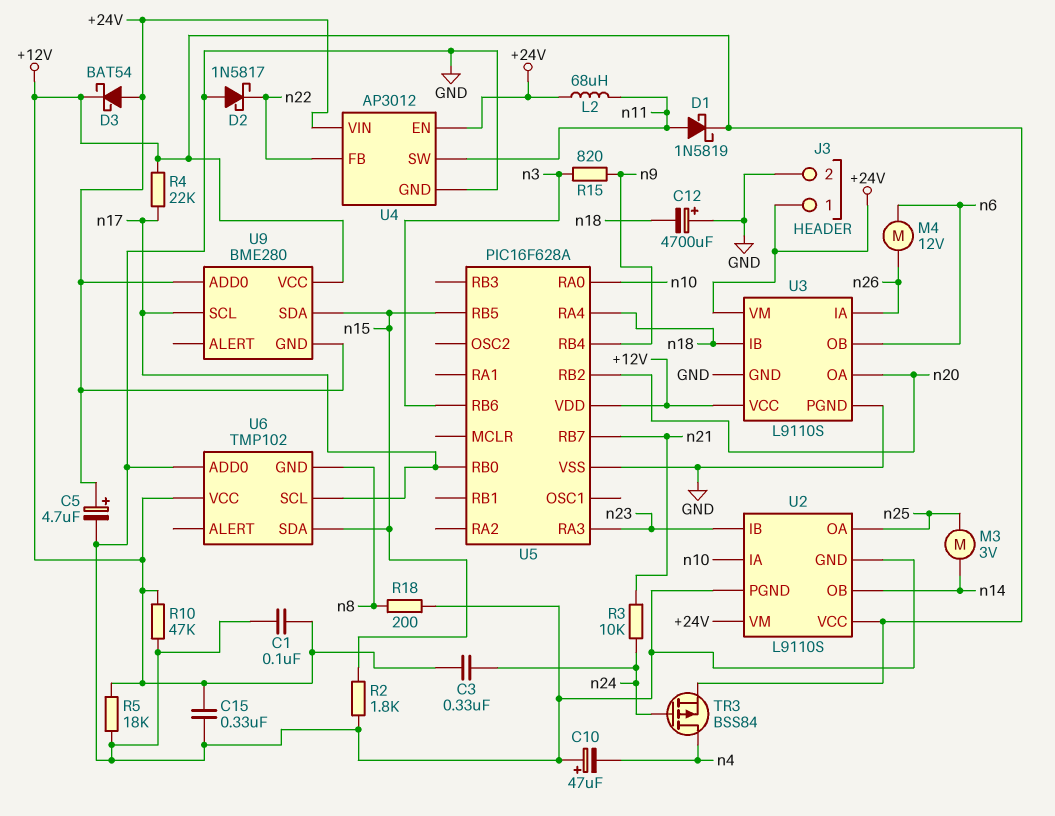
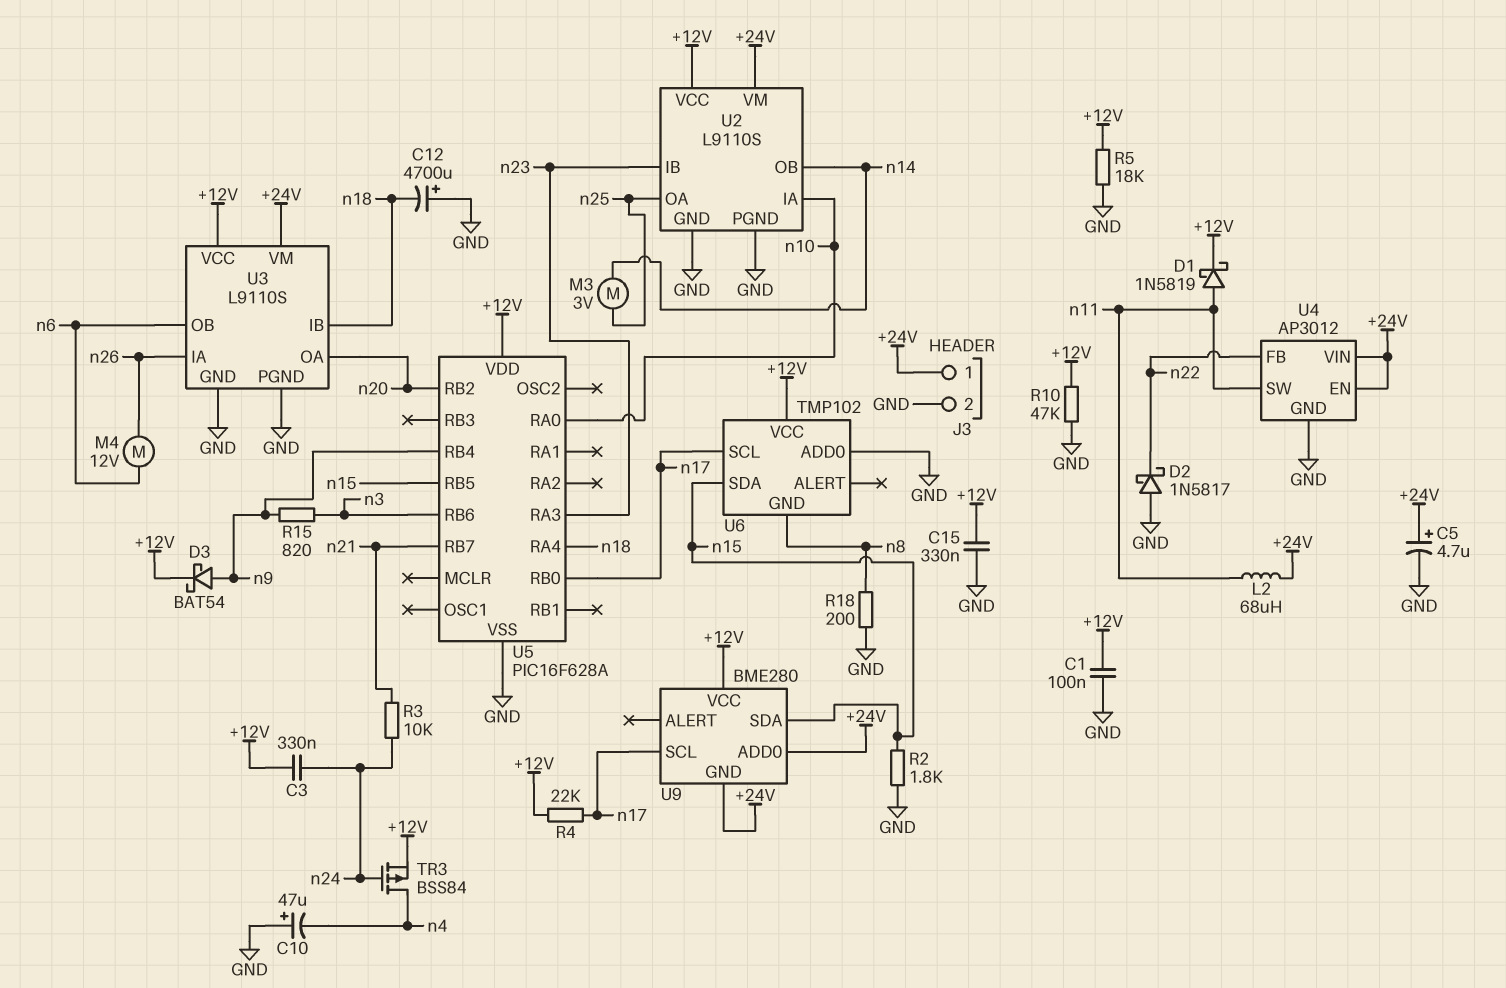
D3: schottky BAT54 (A +24V, K +12V) -> schottky BAT54 (A n9, K +12V)

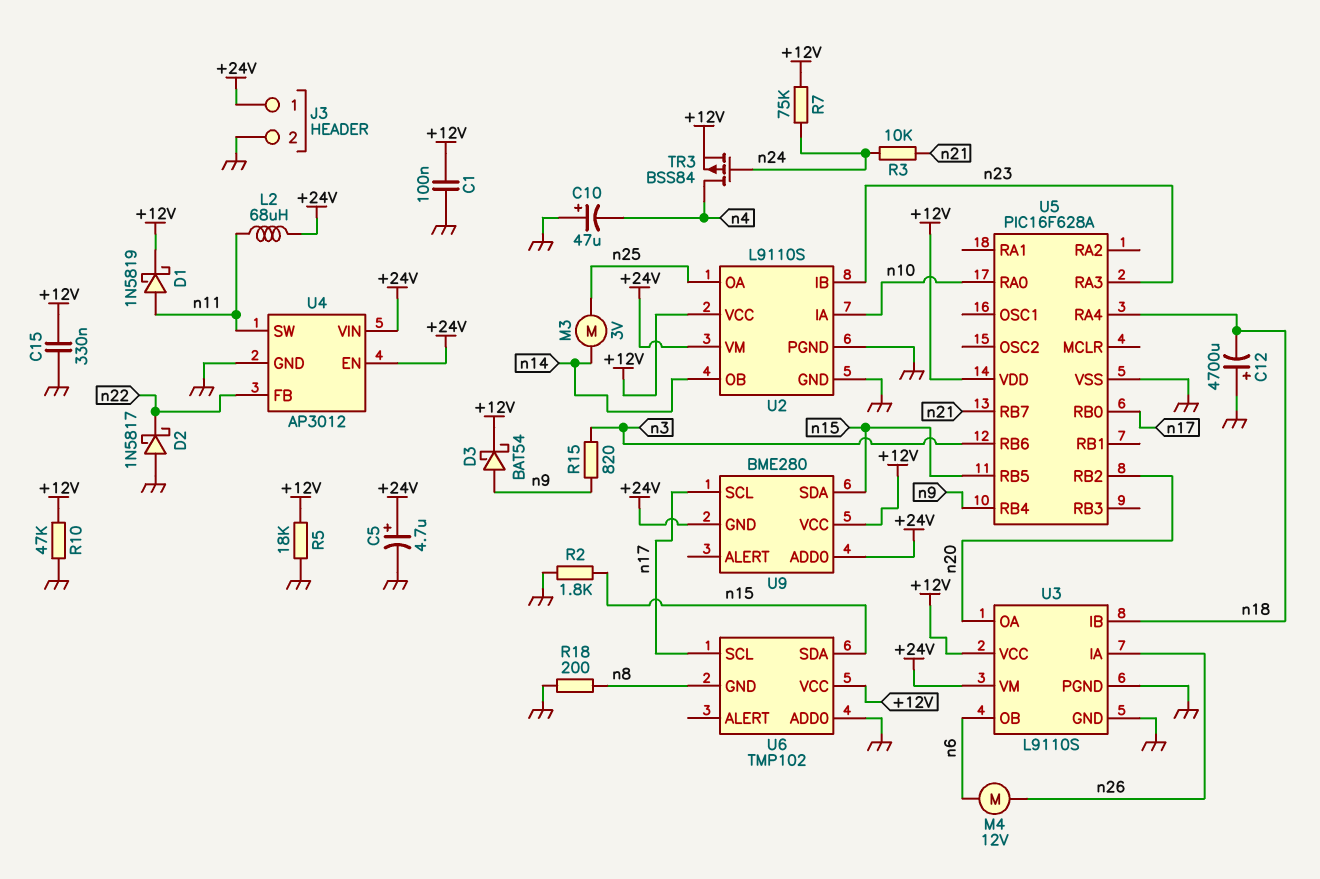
C3: 330nF (+12V, n24) -> none
R4: 22k (+12V, n17) -> none
R7: none -> 75k (+12V, n24)

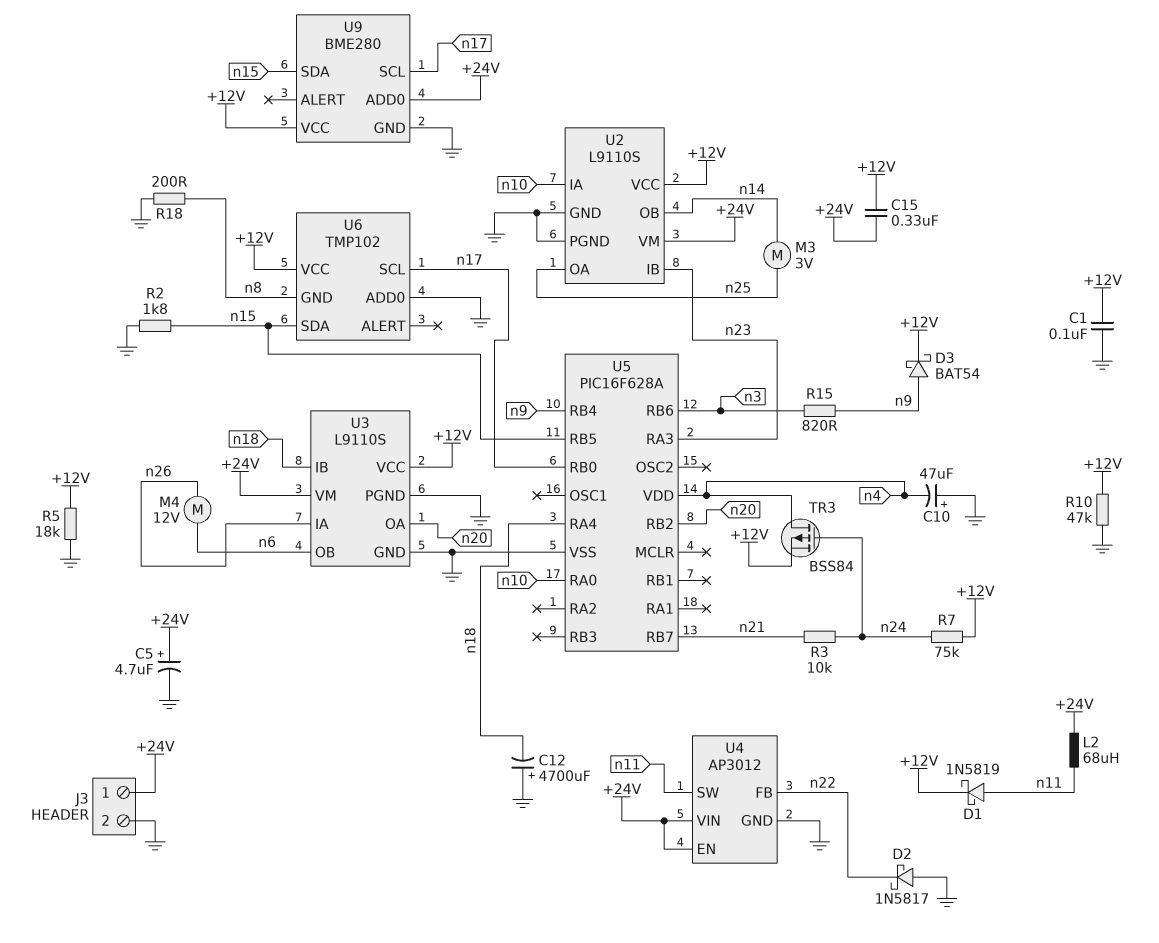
C15: 330nF (+12V, GND) -> 330nF (+12V, +24V)
U5 pin VDD: +12V -> n4
U9 pin GND: +24V -> GND

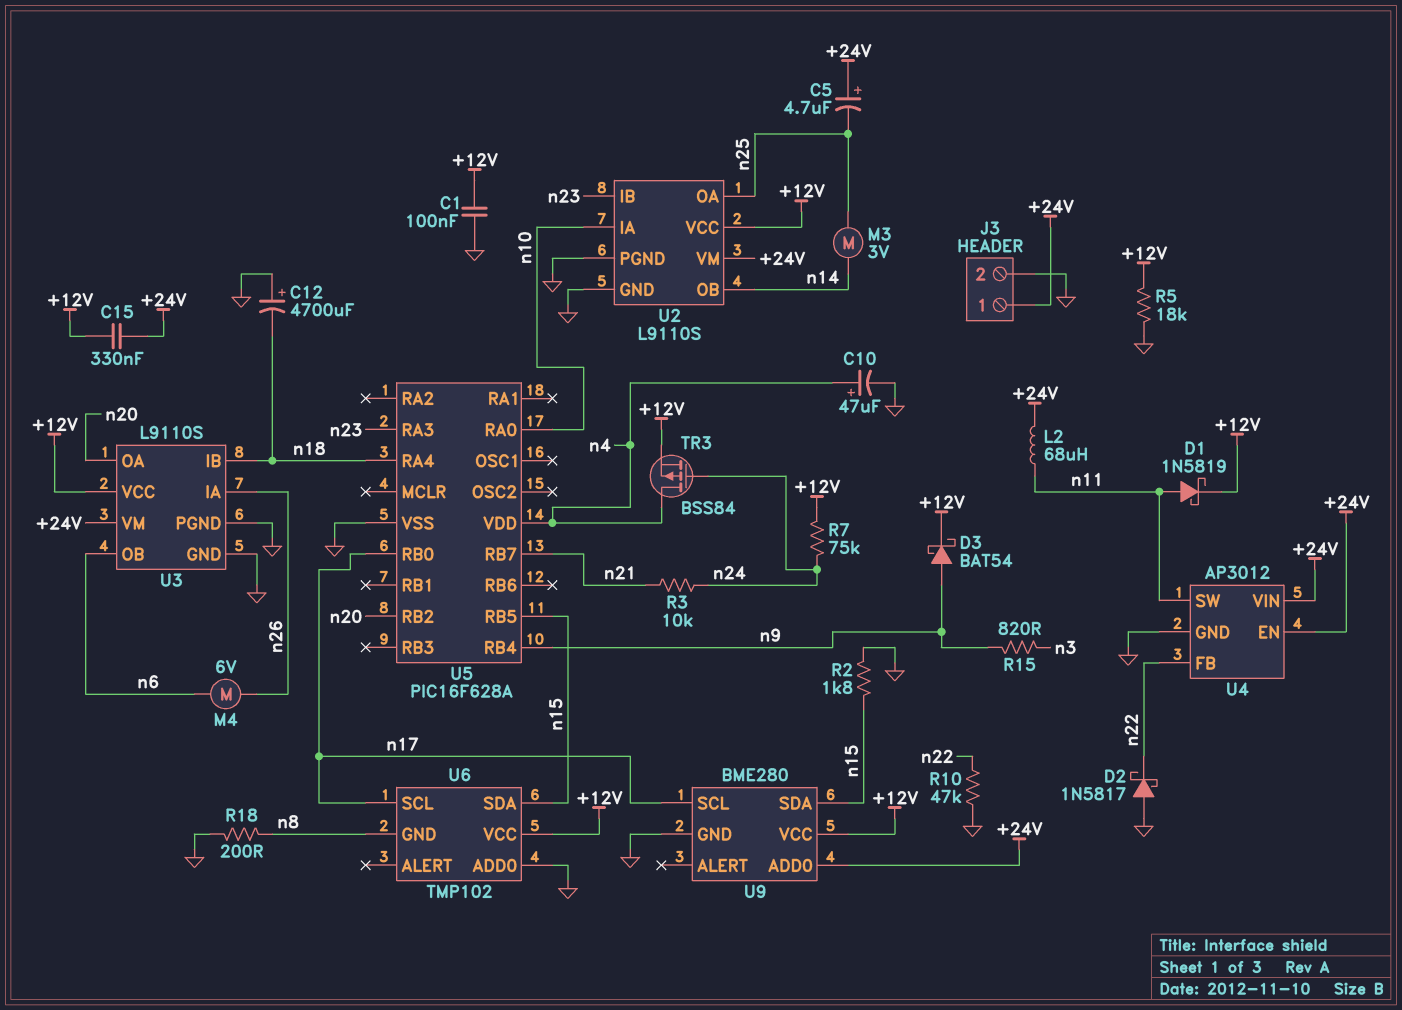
C5: 4.7uF (plus +24V, minus GND) -> 4.7uF (plus +24V, minus n25)
C10: 47uF (plus GND, minus n4) -> 47uF (plus n4, minus GND)
M4: motor 12V (n6, n26) -> motor 6V (n6, n26)
R10: 47k (+12V, GND) -> 47k (GND, n22)
U5 pin RB6: n3 -> none

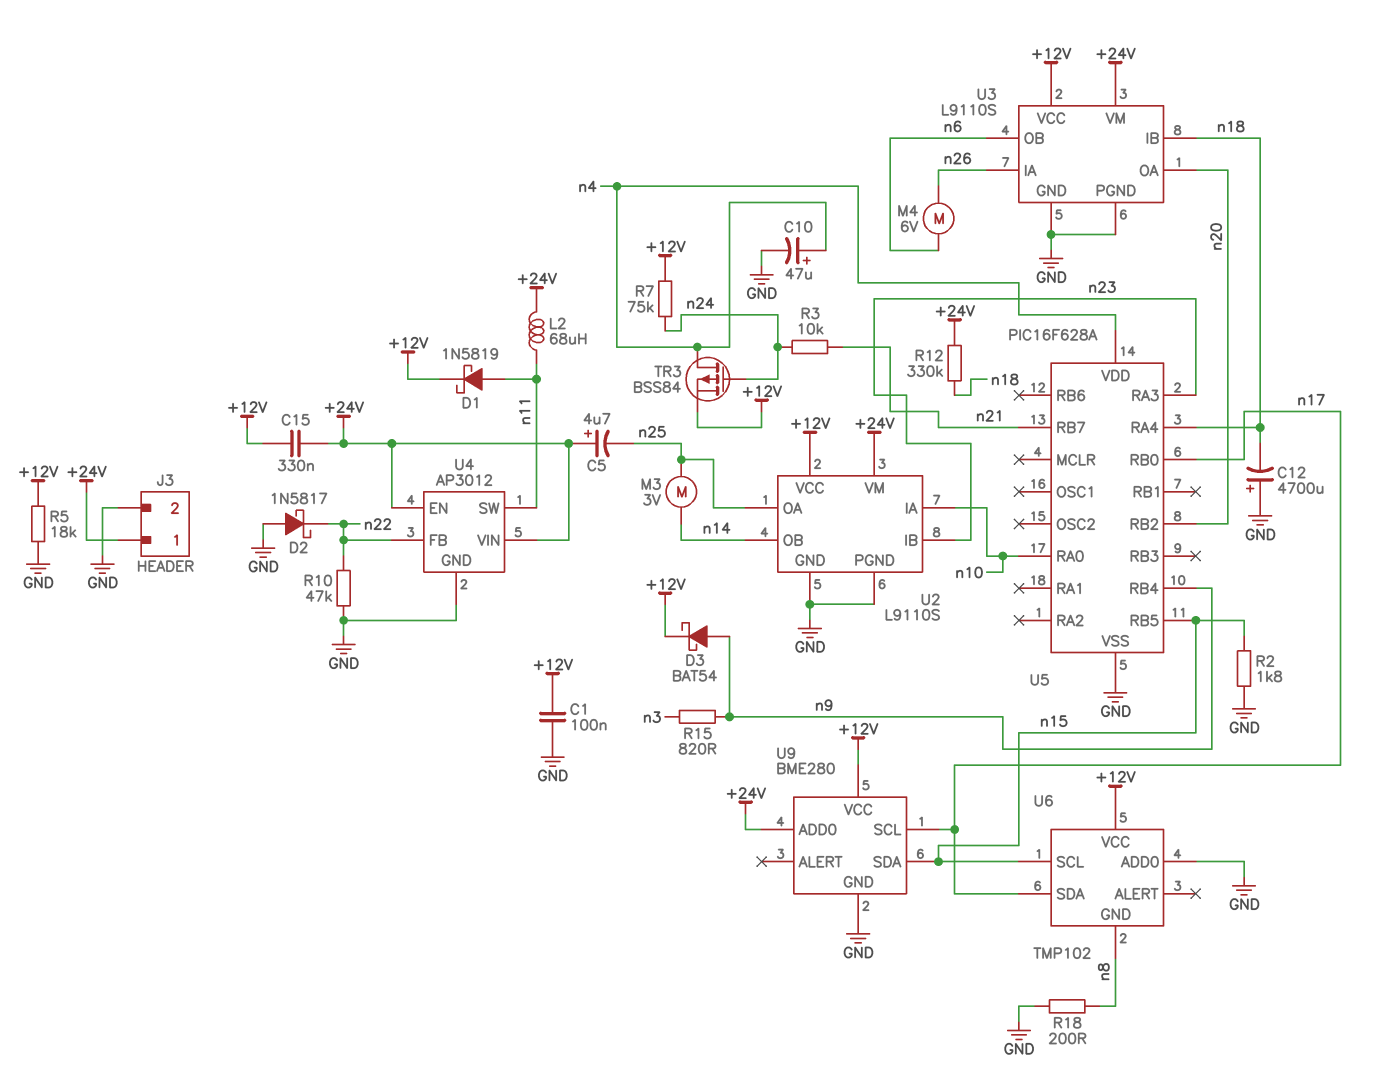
R12: none -> 330k (+24V, n18)
U6 pin SCL: n17 -> n15
U6 pin SDA: n15 -> n17

